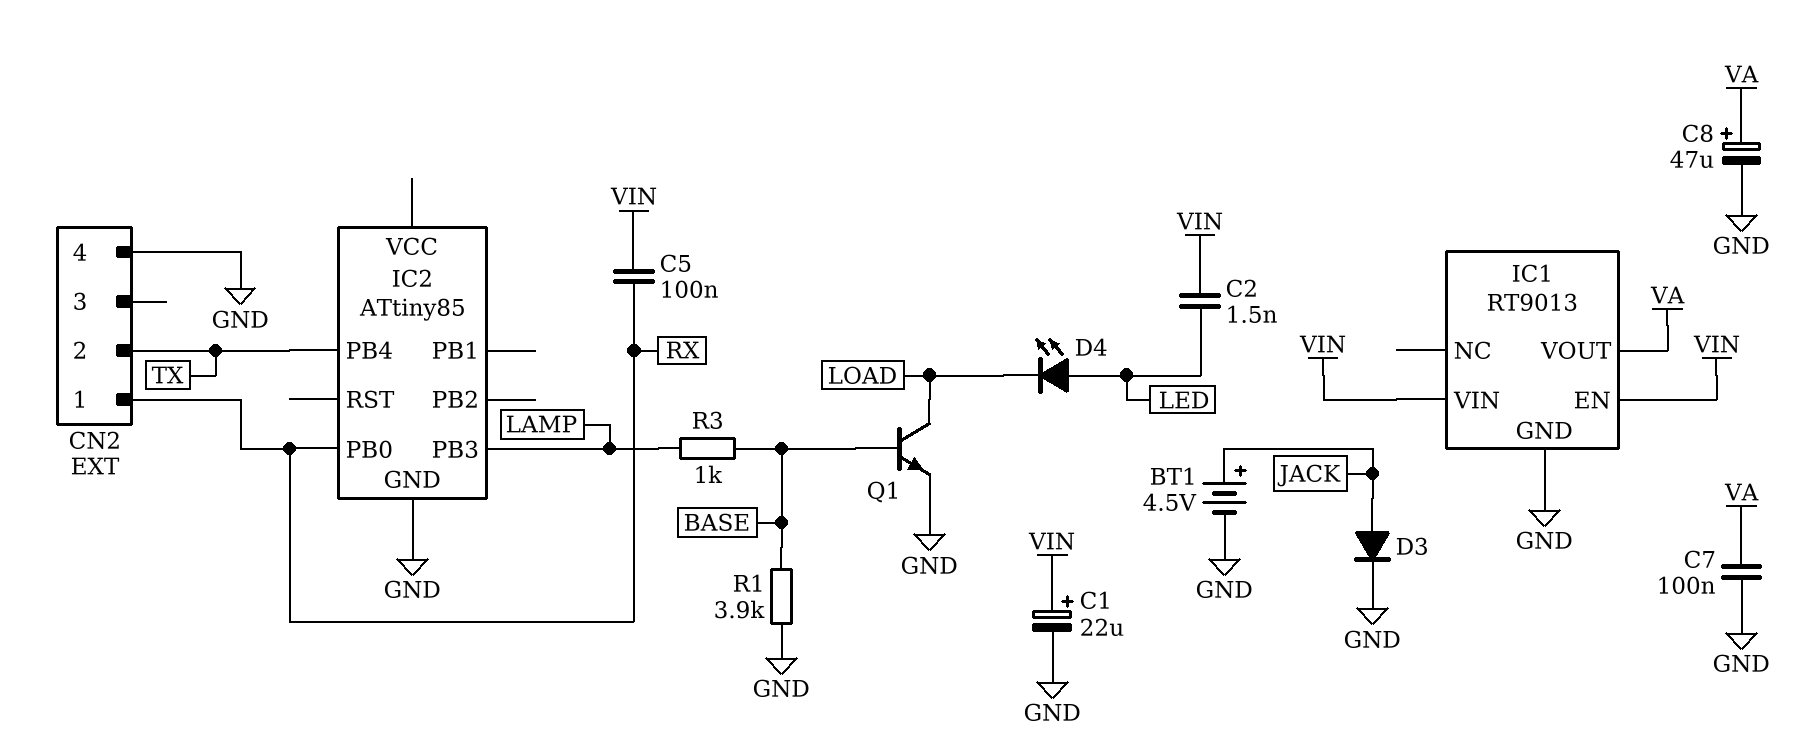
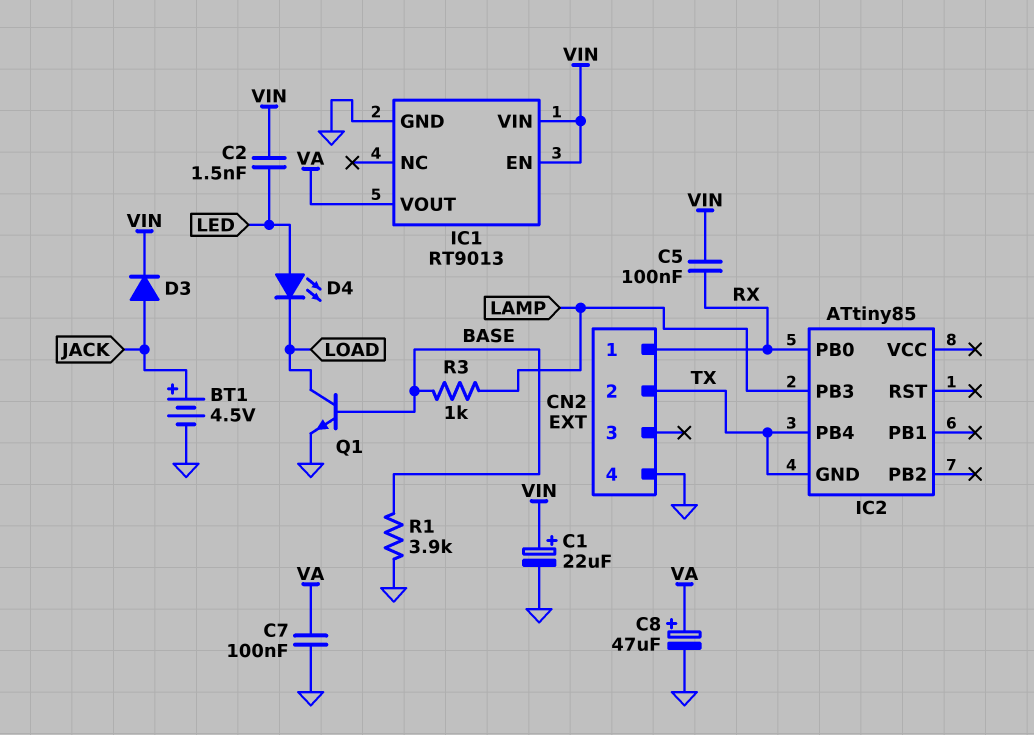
D3: diode (A JACK, K GND) -> diode (A JACK, K VIN)
IC2 pin GND: GND -> TX

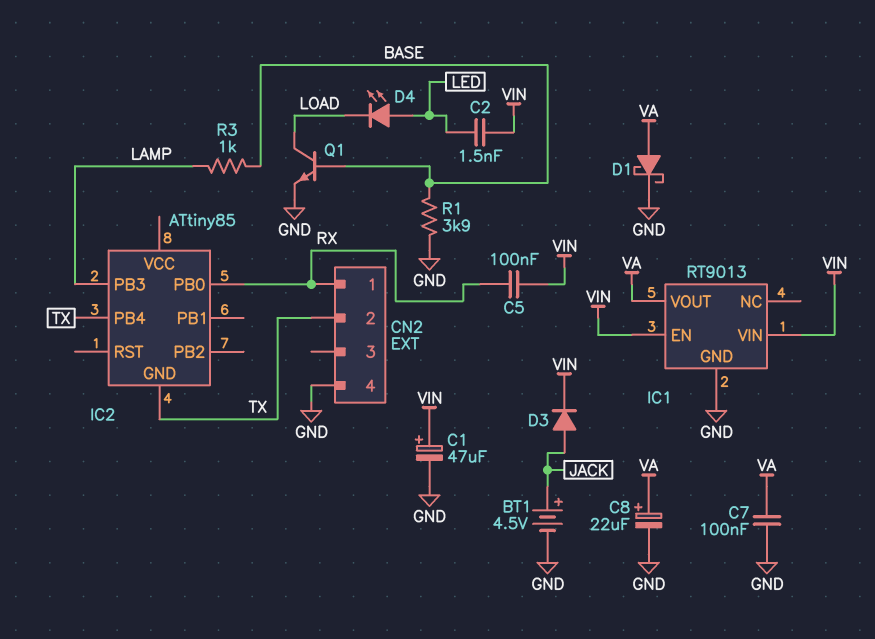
C1: 22uF (plus VIN, minus GND) -> 47uF (plus VIN, minus GND)
C8: 47uF (plus VA, minus GND) -> 22uF (plus VA, minus GND)
D1: none -> schottky (A VA, K GND)

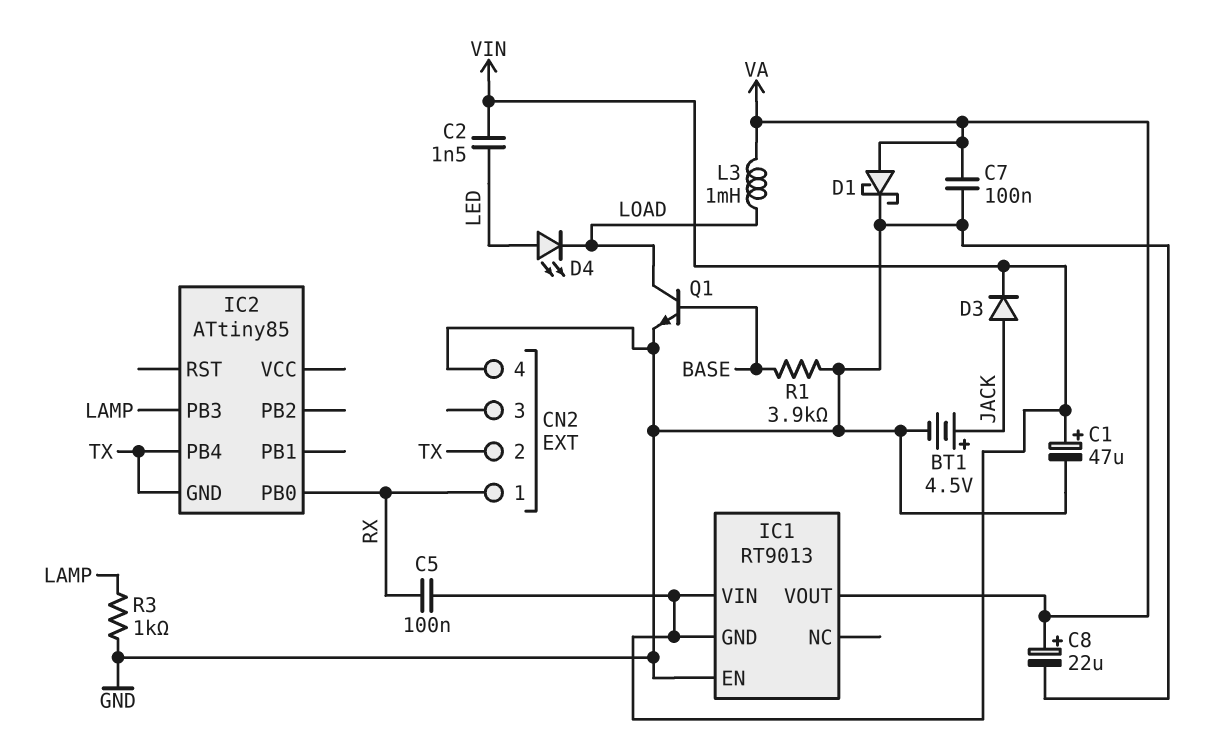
IC1 pin EN: VIN -> GND
IC1 pin GND: GND -> VIN
L3: none -> 1mH (LOAD, VA)
R3: 1k (BASE, LAMP) -> 1k (GND, LAMP)

